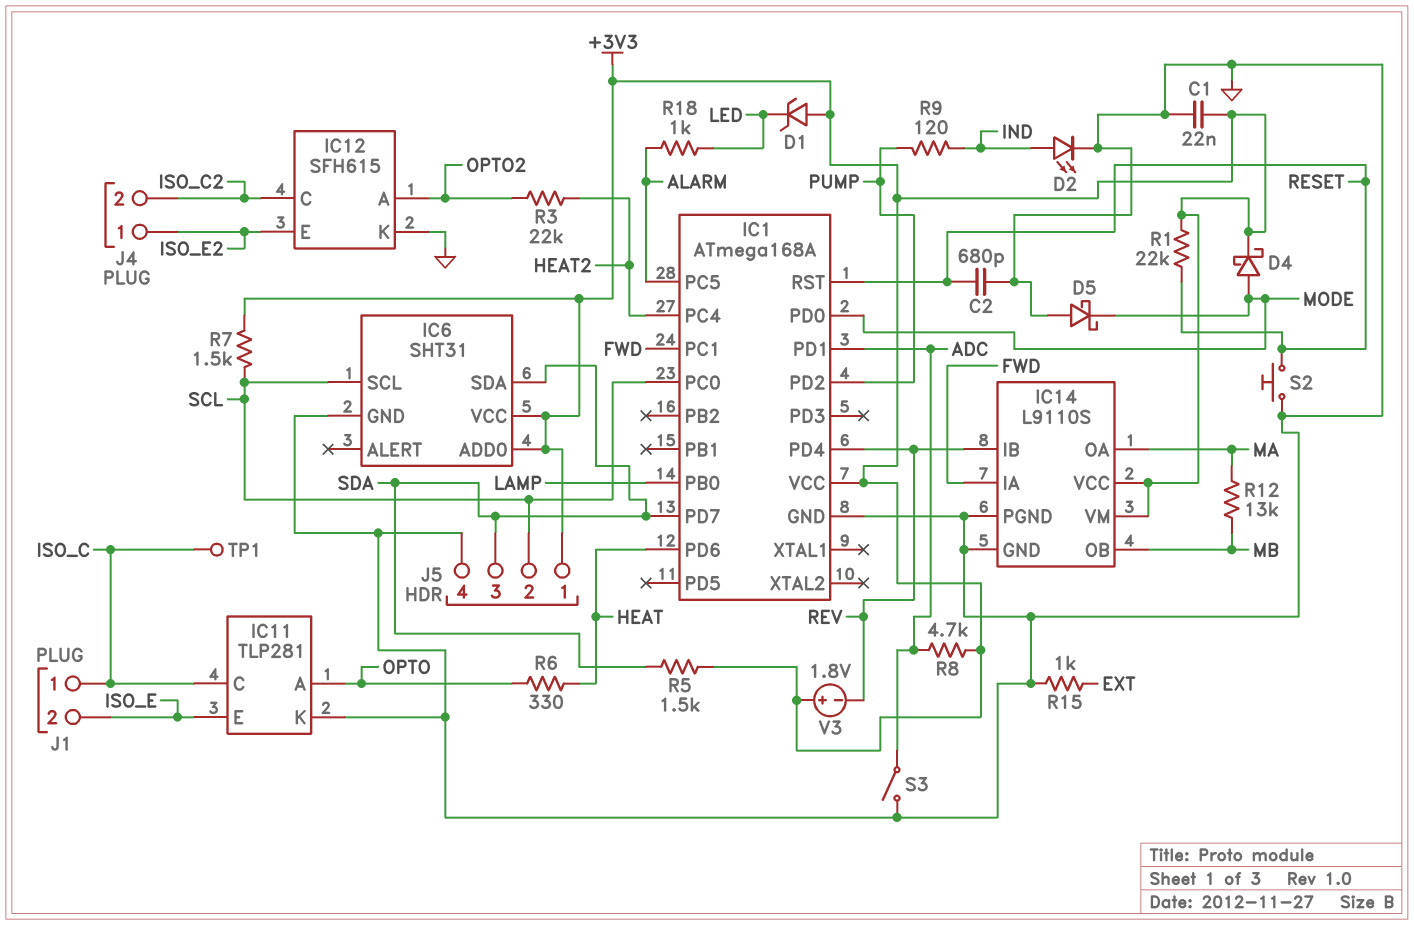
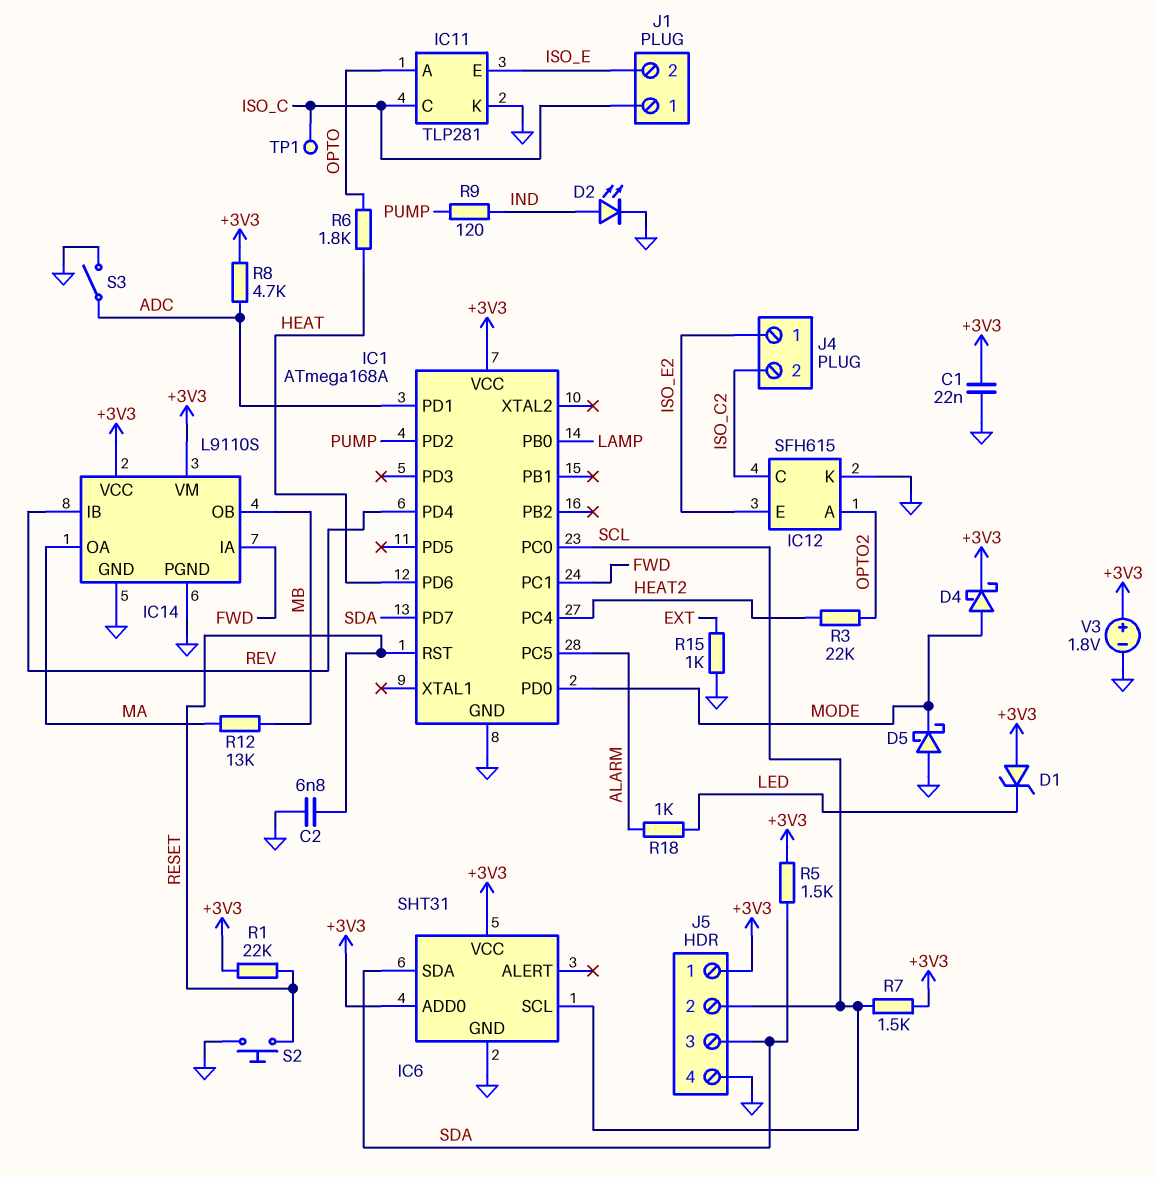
C2: 680pF (GND, RESET) -> 6.8nF (GND, RESET)
R6: 330 (HEAT, OPTO) -> 1.8k (HEAT, OPTO)
V3: 1.8V (plus +3V3, minus REV) -> 1.8V (plus +3V3, minus GND)

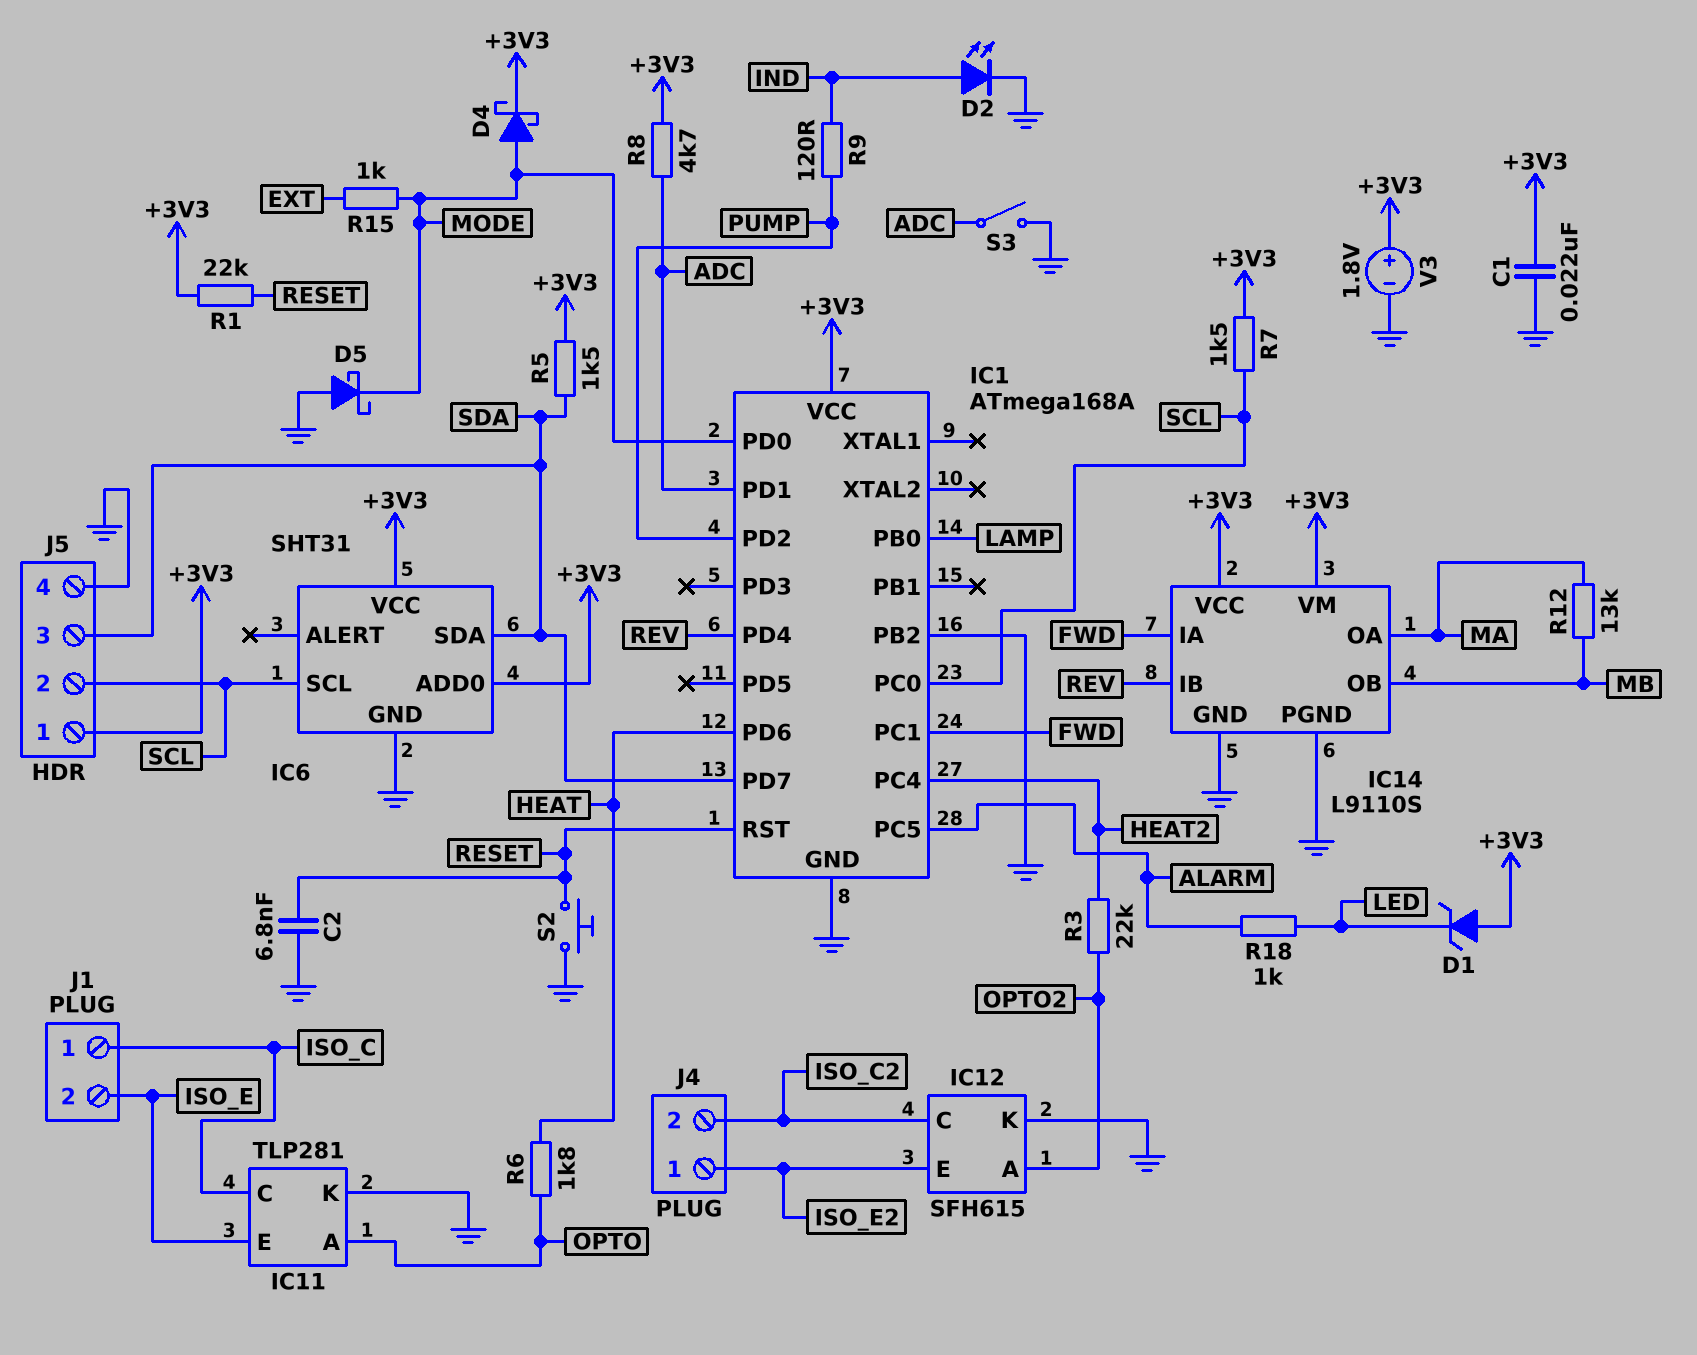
IC1 pin PB2: none -> GND
R15: 1k (EXT, GND) -> 1k (EXT, MODE)
TP1: test point (ISO_C) -> none

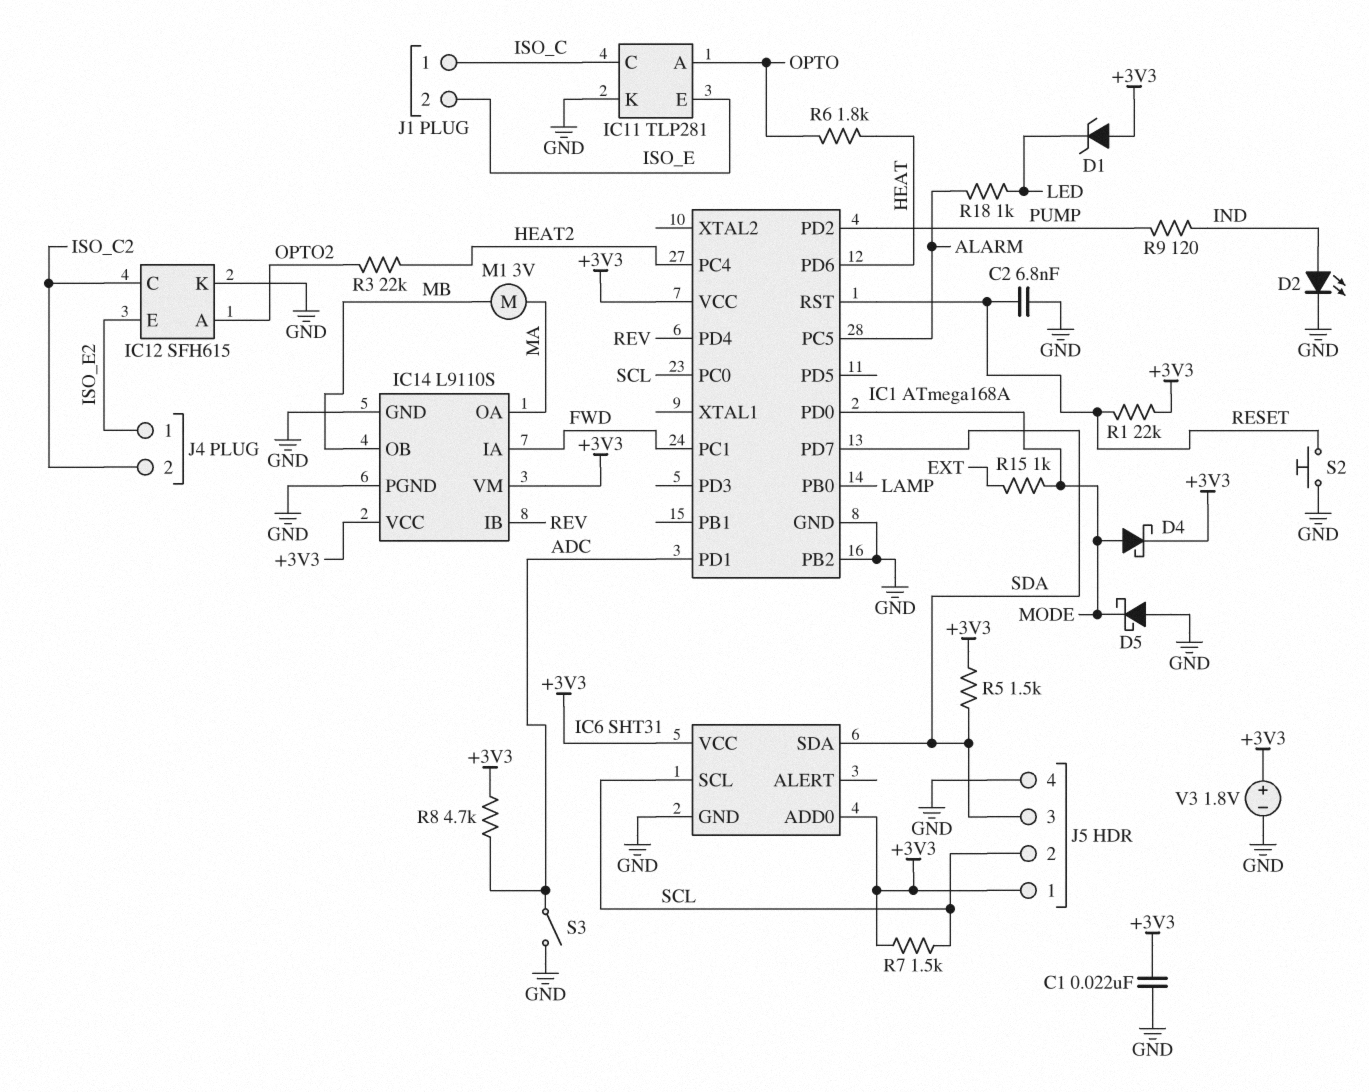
M1: none -> motor 3V (MA, MB)
R12: 13k (MA, MB) -> none

